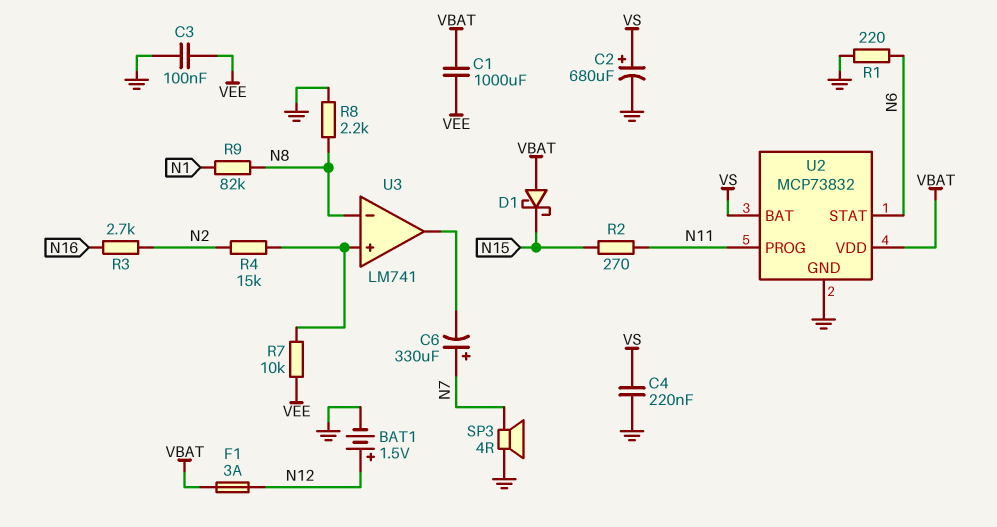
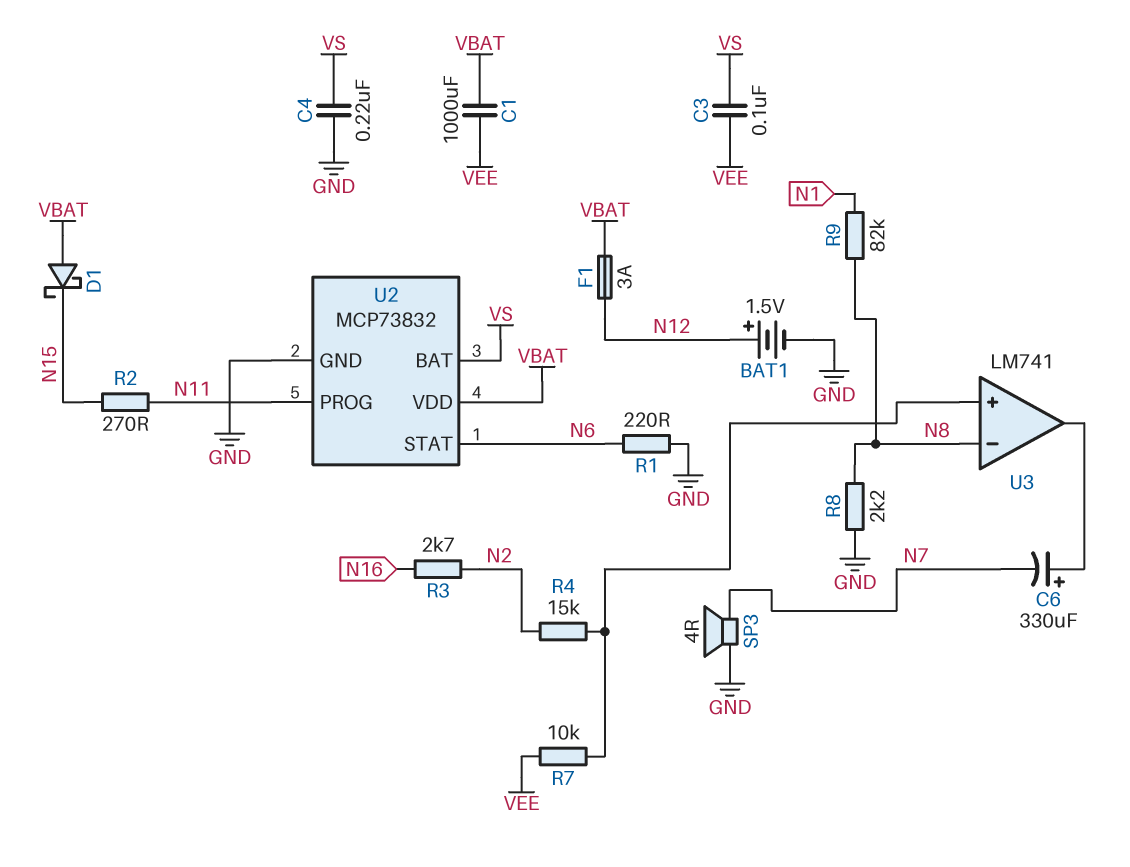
C2: 680uF (plus VS, minus GND) -> none
C3: 100nF (GND, VEE) -> 100nF (VEE, VS)
C6: 330uF (plus N7, minus U3/out) -> 330uF (plus U3/out, minus N7)

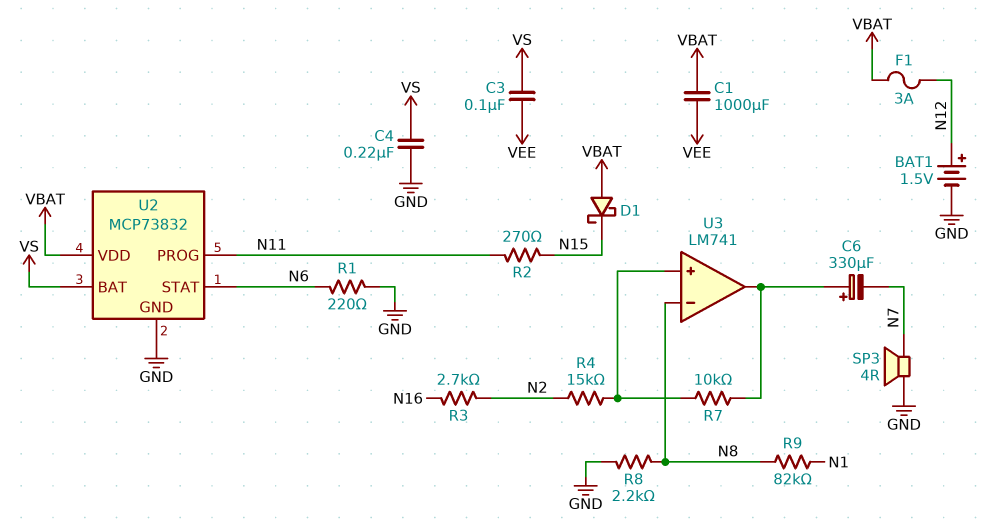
R7: 10k (U3/in+, VEE) -> 10k (U3/in+, U3/out)

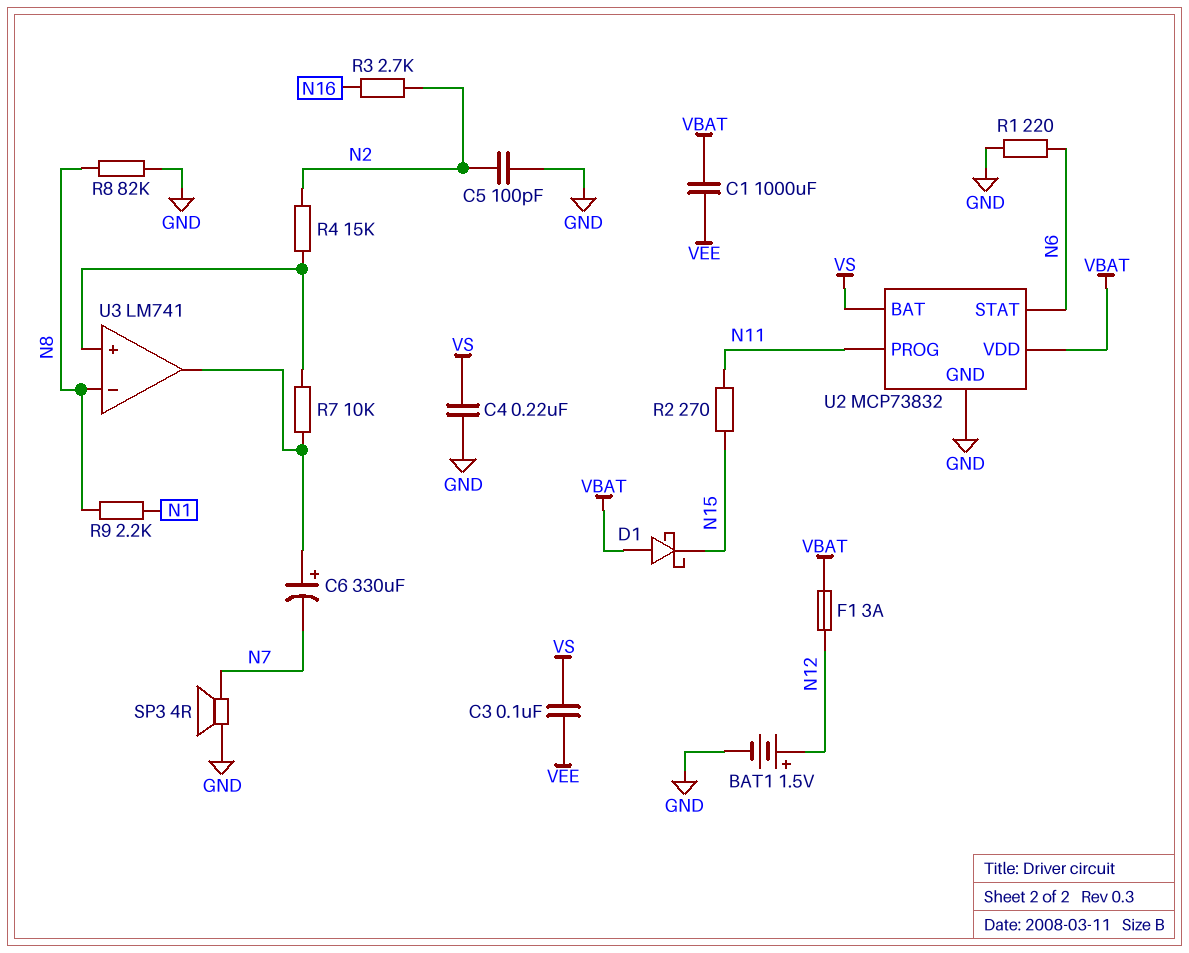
C5: none -> 100pF (GND, N2)
R8: 2.2k (GND, N8) -> 82k (GND, N8)
R9: 82k (N1, N8) -> 2.2k (N1, N8)

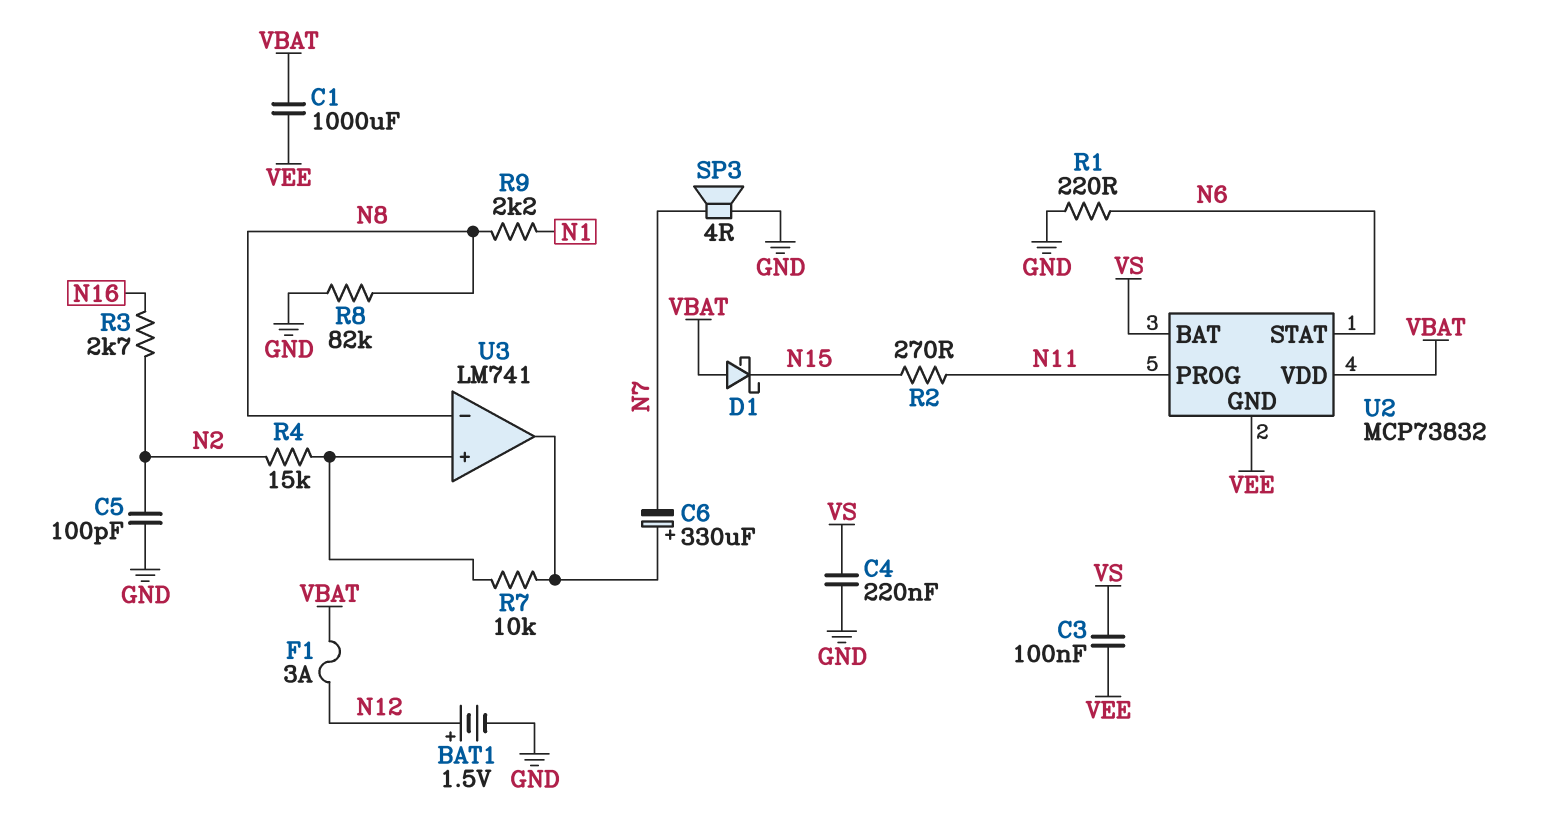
U2 pin GND: GND -> VEE

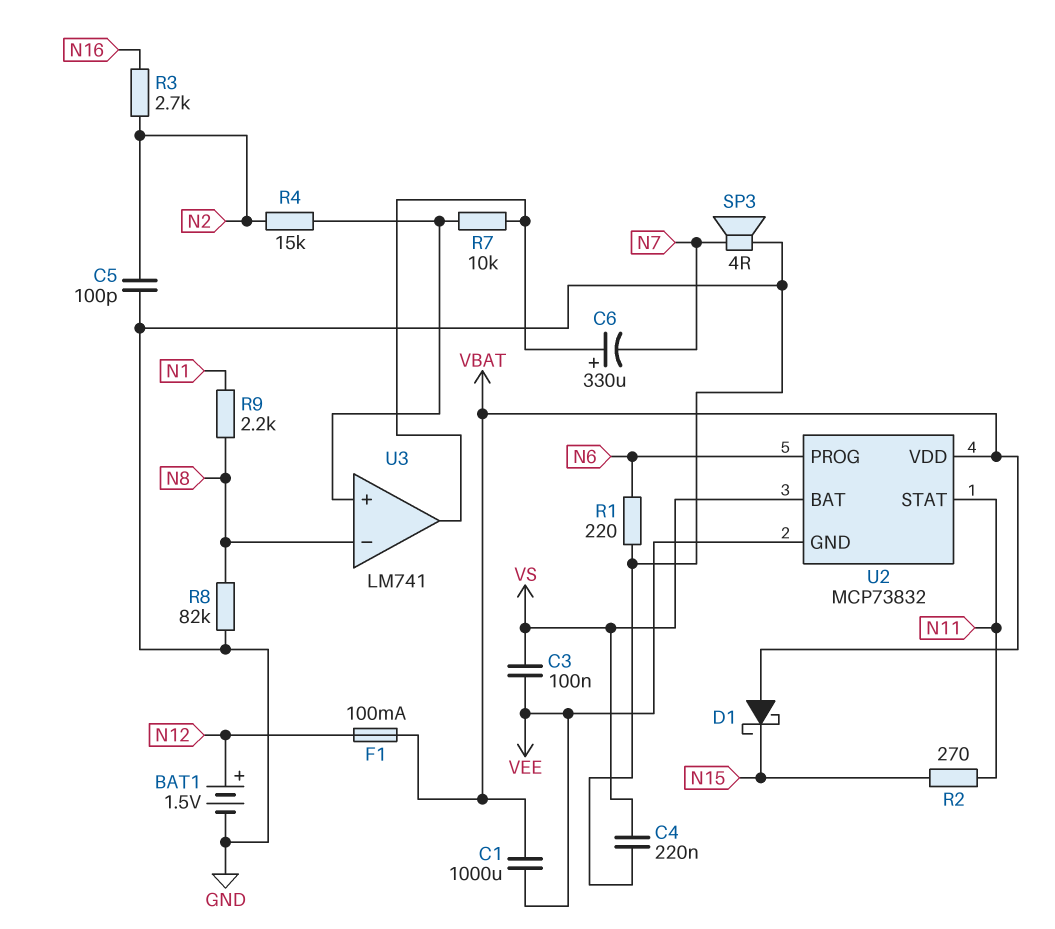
F1: 3A (N12, VBAT) -> 100mA (N12, VBAT)
U2 pin PROG: N11 -> N6
U2 pin STAT: N6 -> N11

